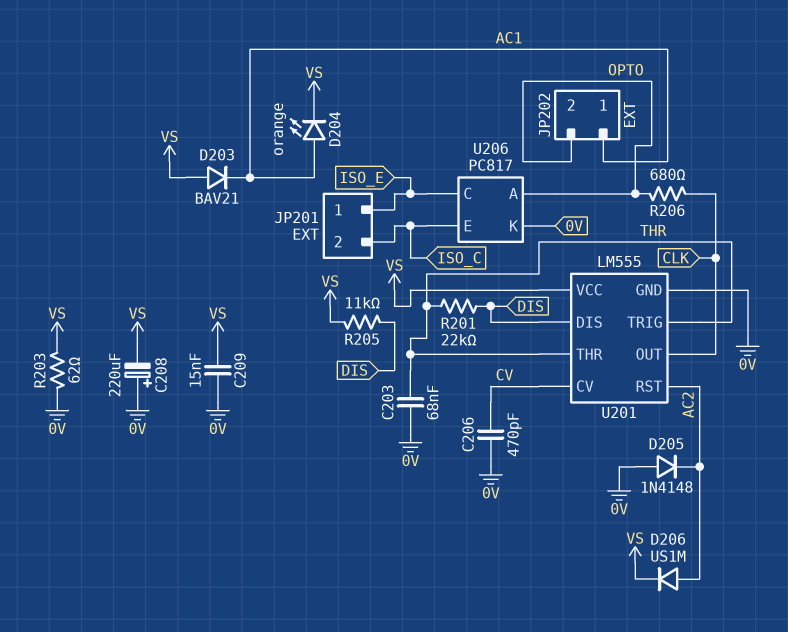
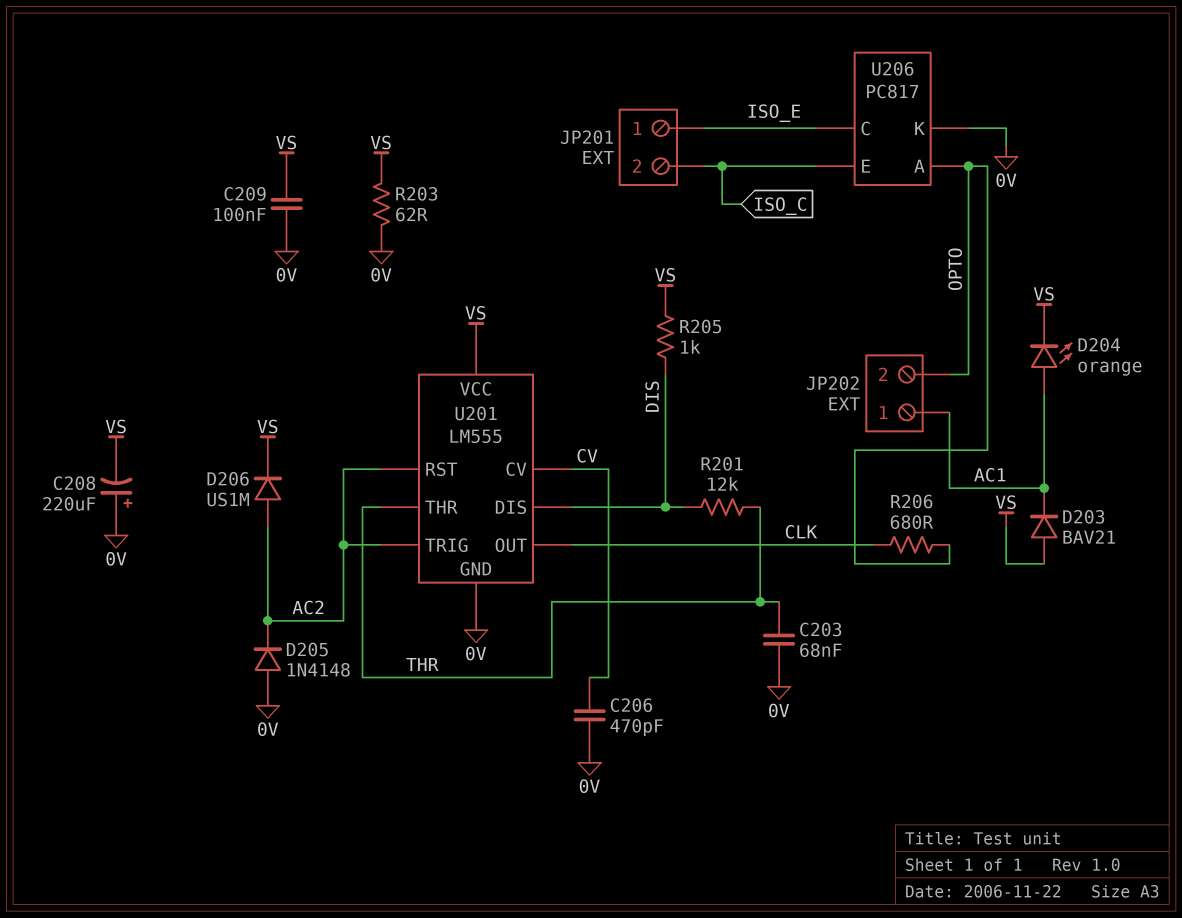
C209: 15nF (0V, VS) -> 100nF (0V, VS)
R201: 22k (DIS, THR) -> 12k (DIS, THR)
R205: 11k (DIS, VS) -> 1k (DIS, VS)
U201 pin TRIG: THR -> AC2

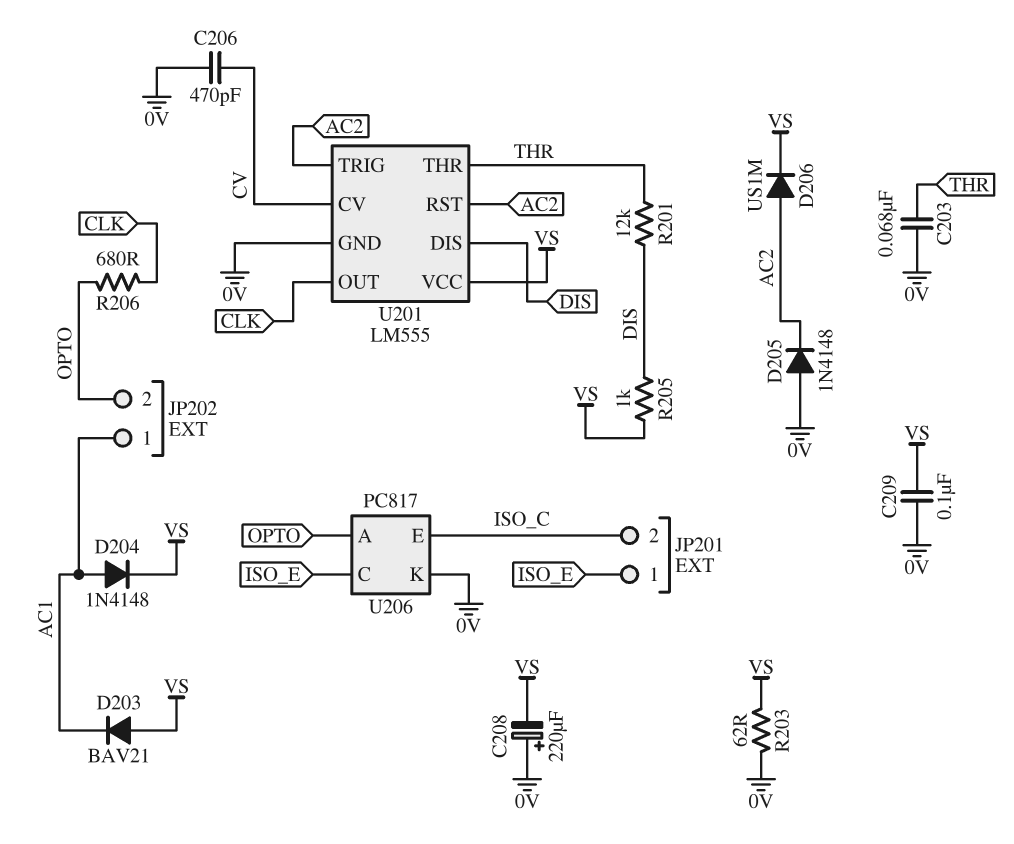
D204: LED orange (A AC1, K VS) -> diode 1N4148 (A AC1, K VS)

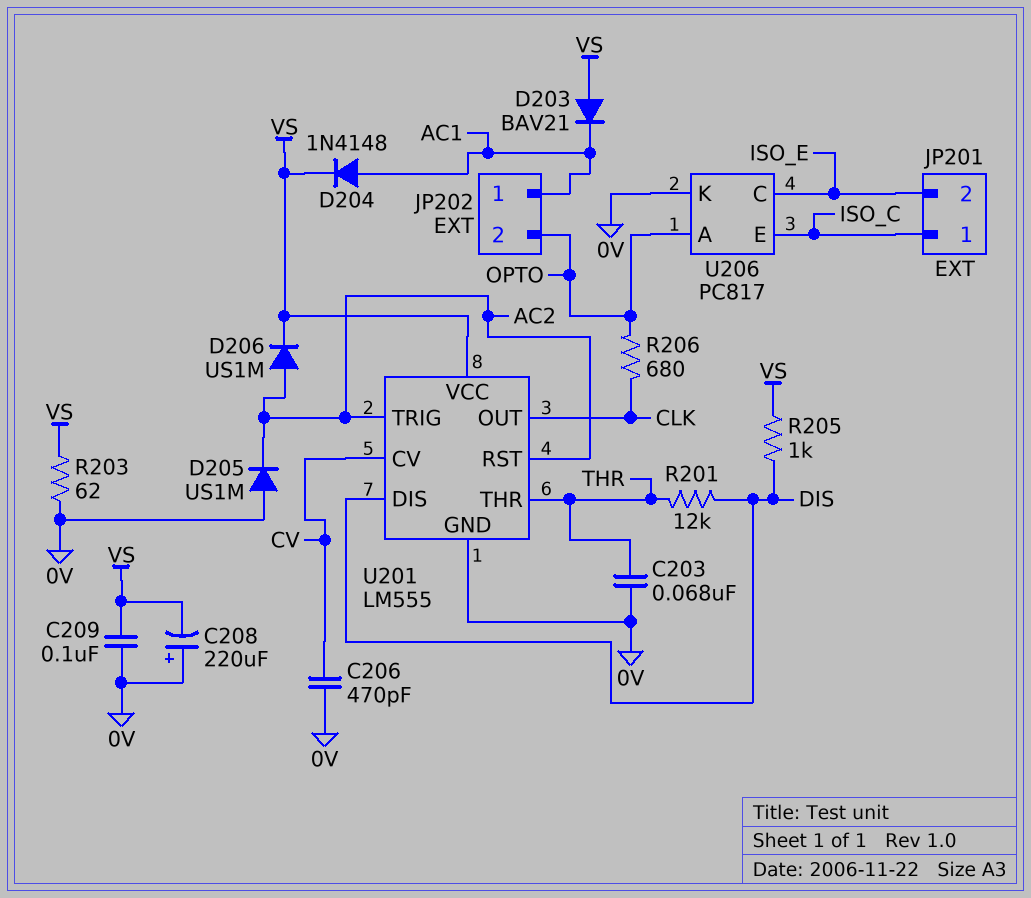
D205: diode 1N4148 (A 0V, K AC2) -> diode US1M (A 0V, K AC2)
JP201 pin 1: ISO_E -> ISO_C
JP201 pin 2: ISO_C -> ISO_E

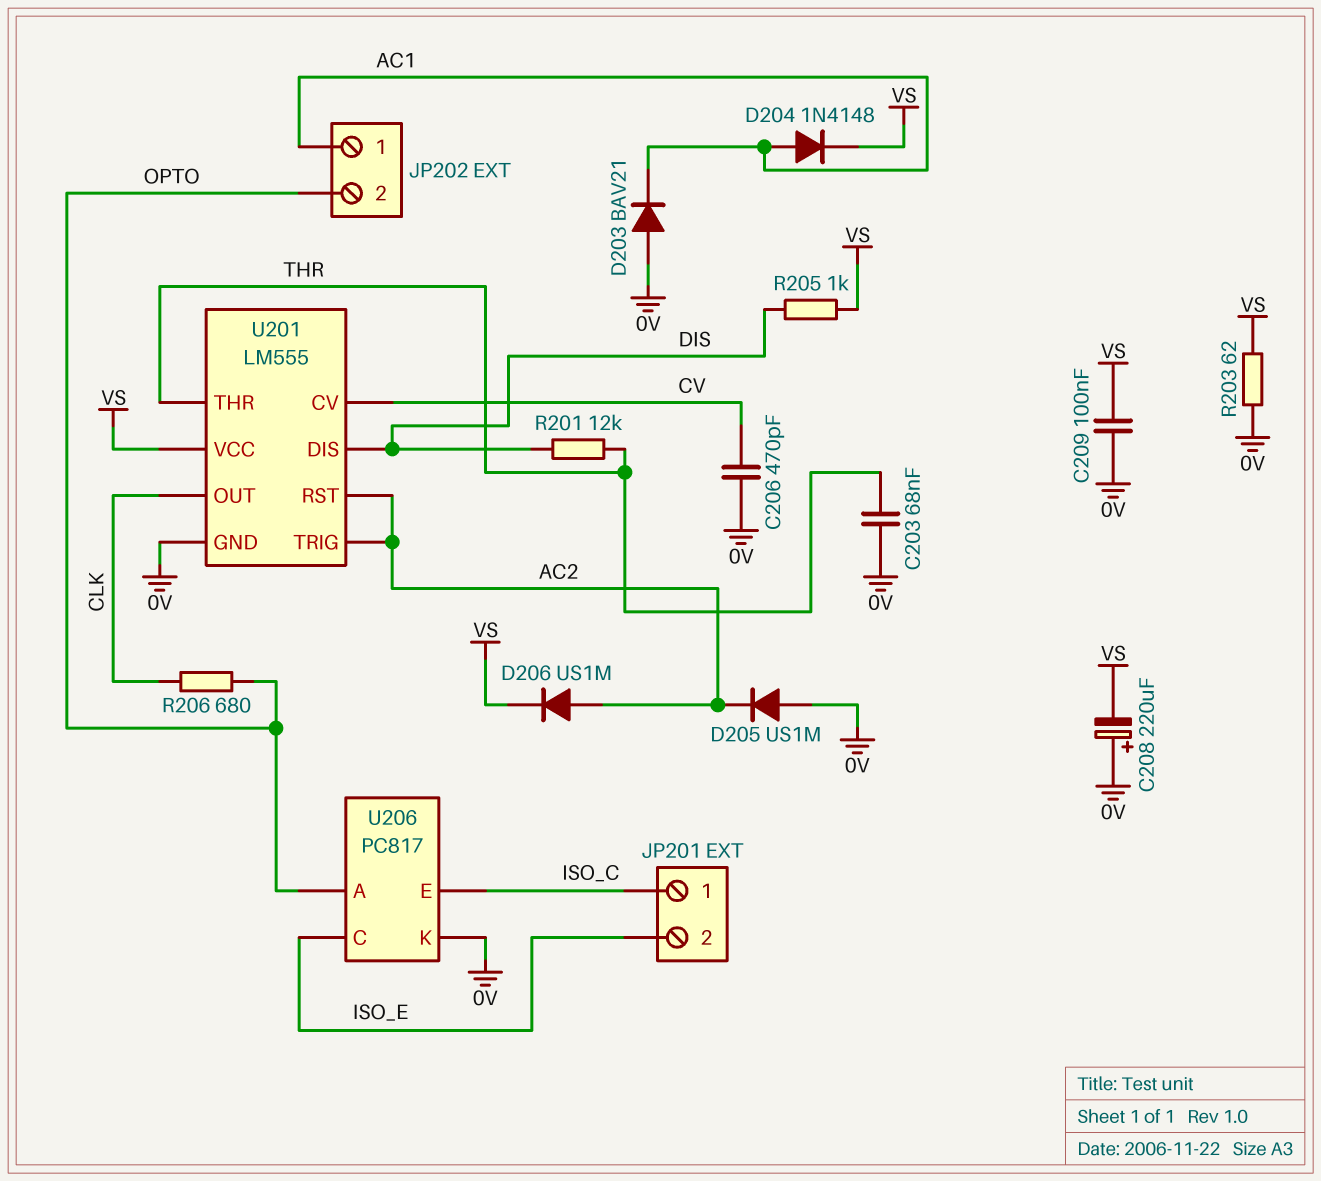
D203: diode BAV21 (A VS, K AC1) -> diode BAV21 (A 0V, K AC1)

